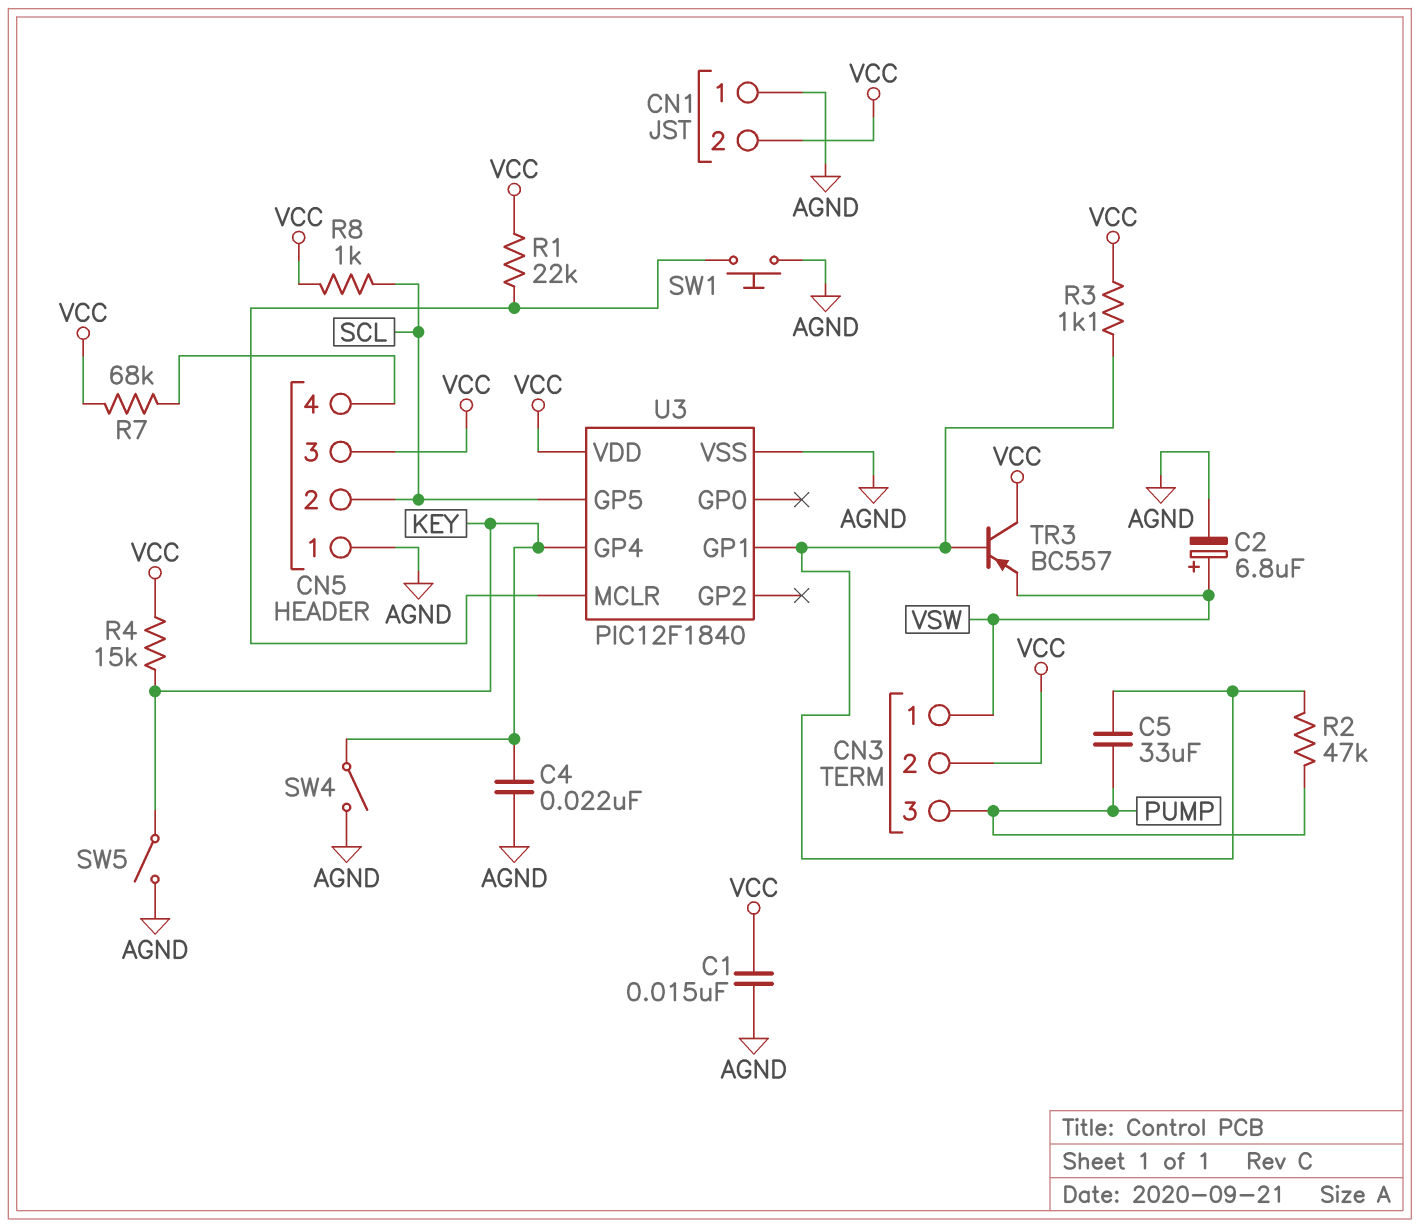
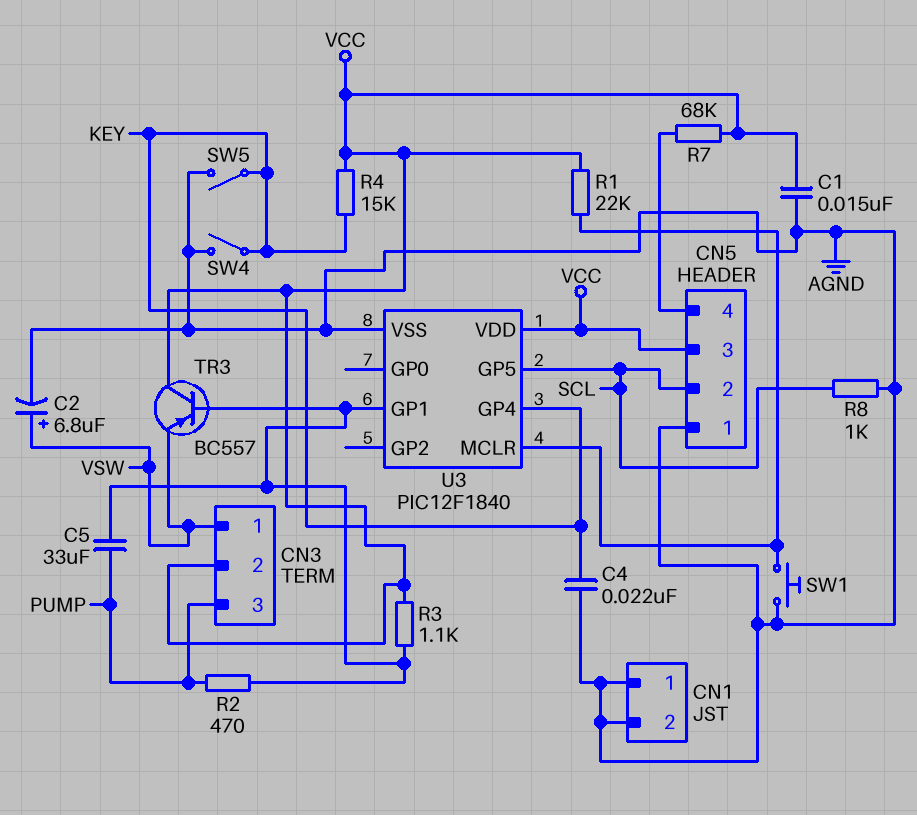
CN1 pin 2: VCC -> AGND
R2: 47k (PUMP, U3/GP1) -> 470 (PUMP, U3/GP1)
R8: 1k (SCL, VCC) -> 1k (AGND, SCL)

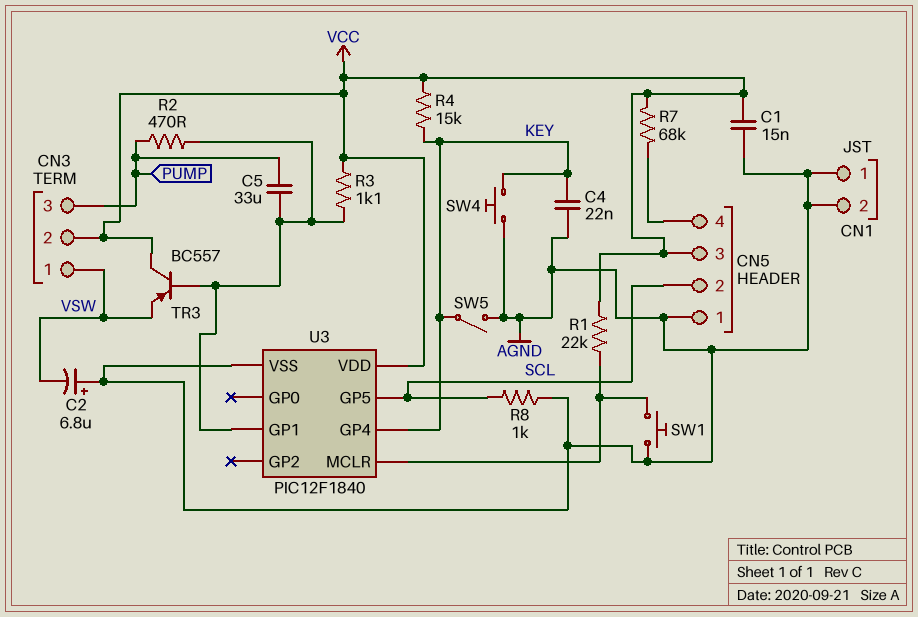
C2: 6.8uF (plus VSW, minus AGND) -> 6.8uF (plus AGND, minus VSW)
SW4: switch (AGND, KEY) -> button (AGND, KEY)

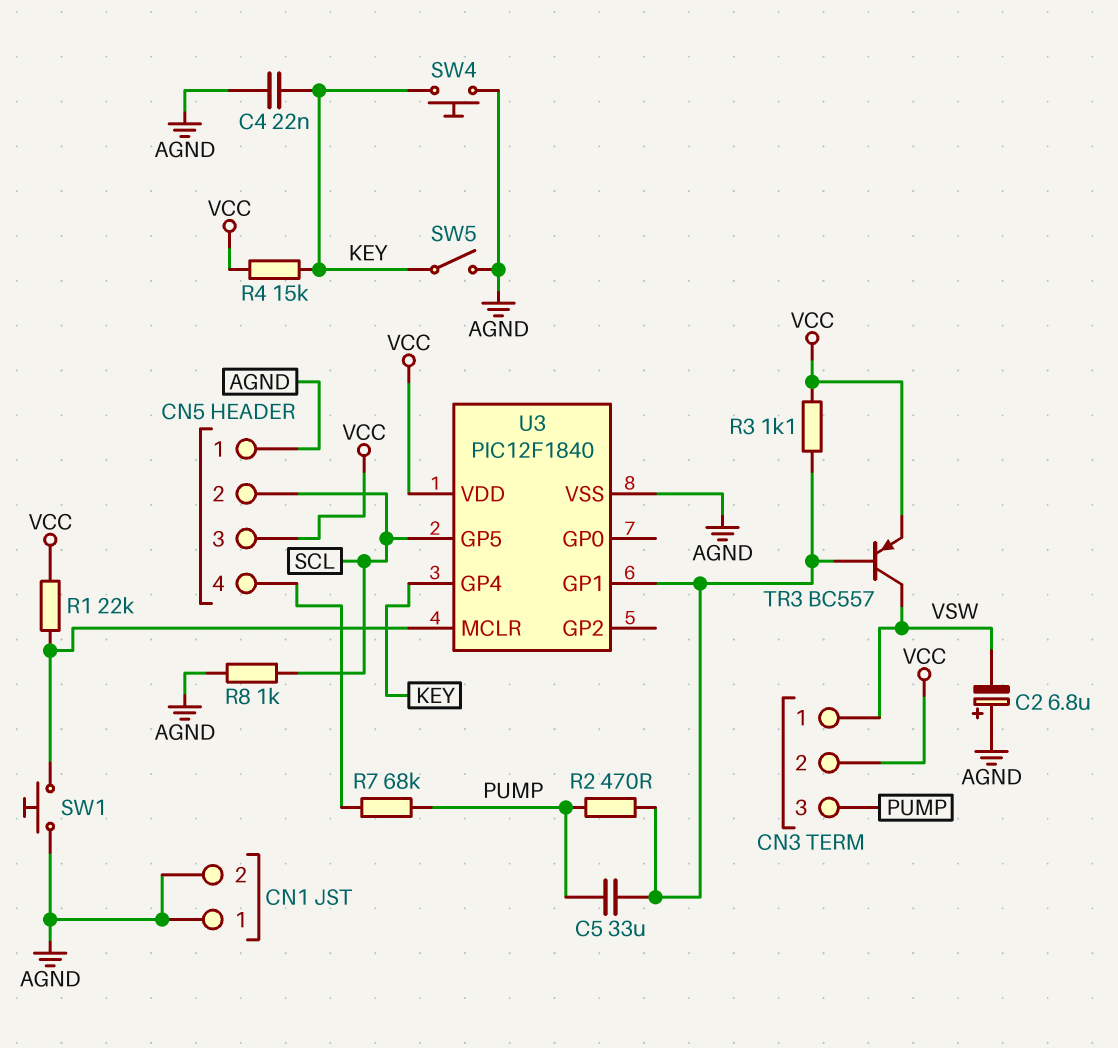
C1: 15nF (AGND, VCC) -> none
R7: 68k (CN5/4, VCC) -> 68k (CN5/4, PUMP)
TR3: PNP BC557 (B U3/GP1, C VCC, E VSW) -> PNP BC557 (B U3/GP1, C VSW, E VCC)

